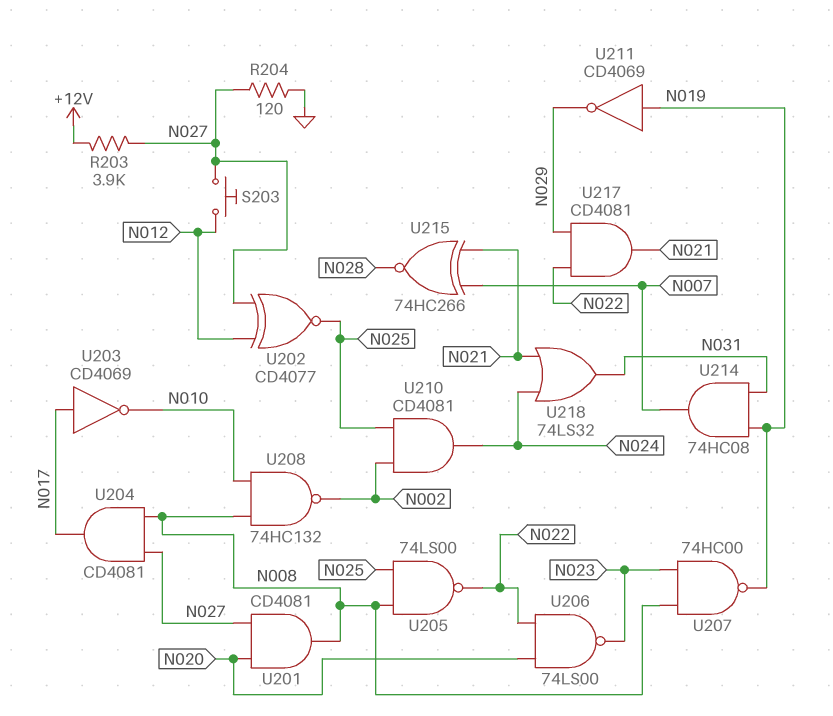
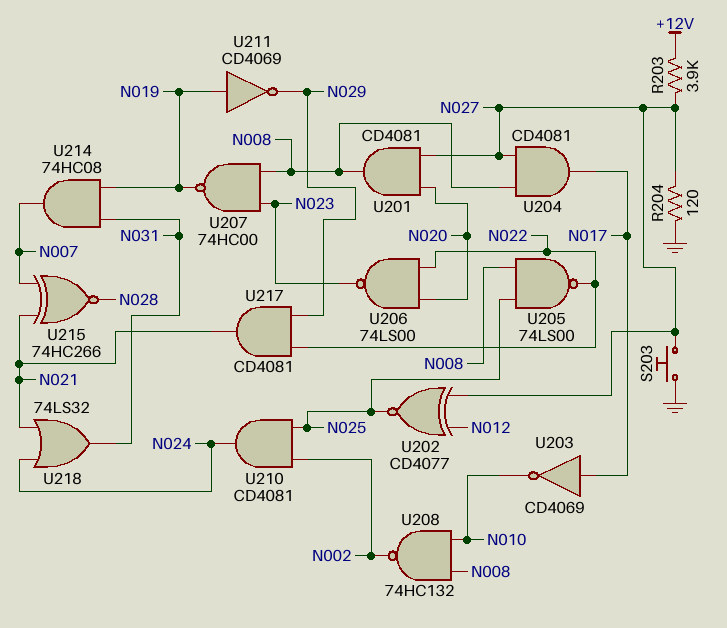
S203: button (N012, N027) -> button (GND, N027)

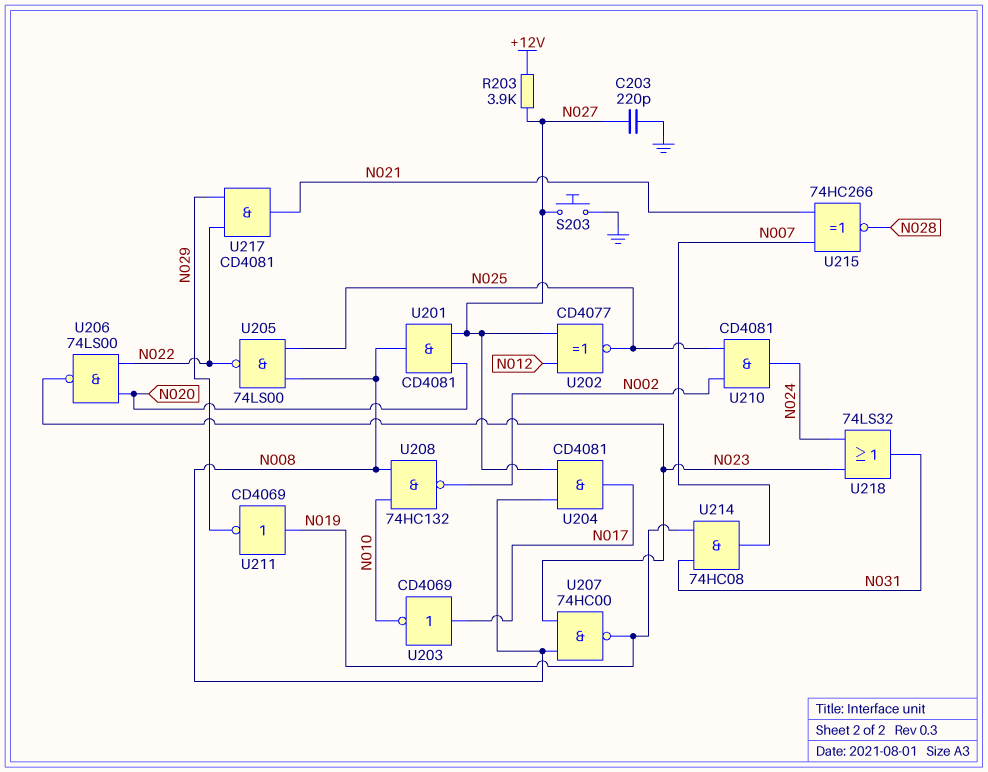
C203: none -> 220pF (GND, N027)
R204: 120 (GND, N027) -> none
U218: OR 74LS32 (in N021, in N024, out N031) -> OR 74LS32 (in N023, in N024, out N031)

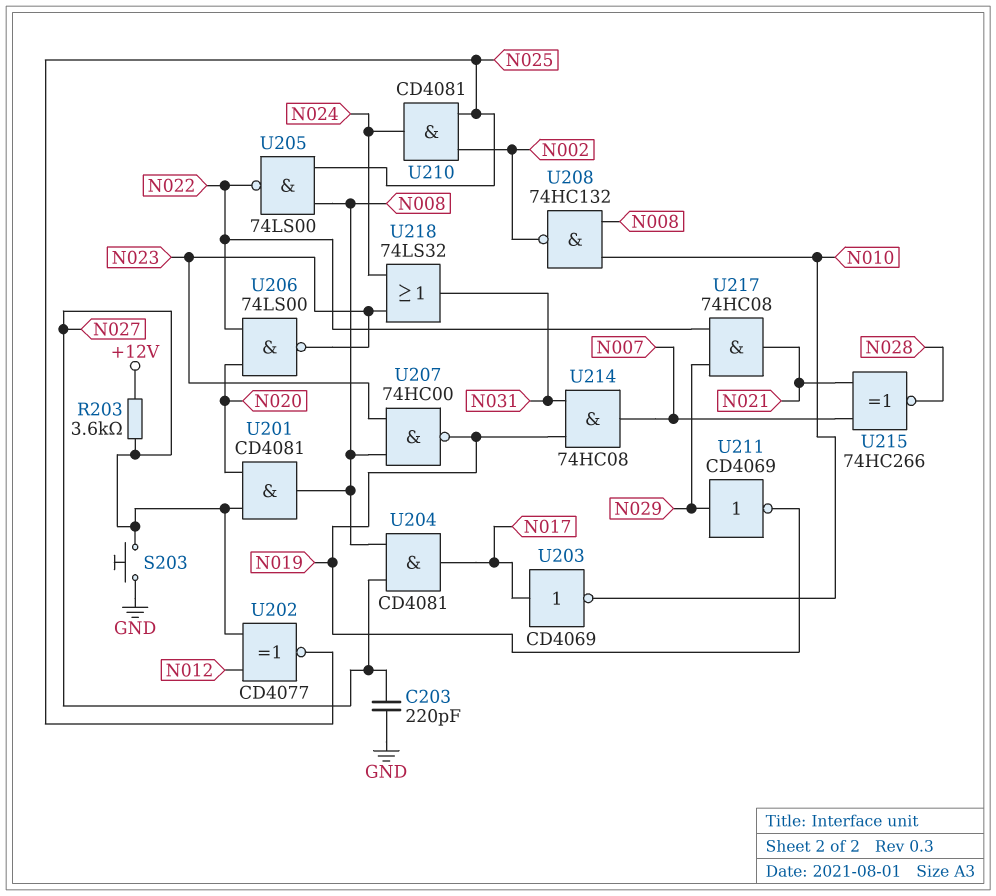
R203: 3.9k (+12V, N027) -> 3.6k (+12V, N027)
U211: NOT CD4069 (in N019, out N029) -> NOT CD4069 (in N029, out N019)
U217: AND CD4081 (in N022, in N029, out N021) -> AND 74HC08 (in N022, in N029, out N021)

